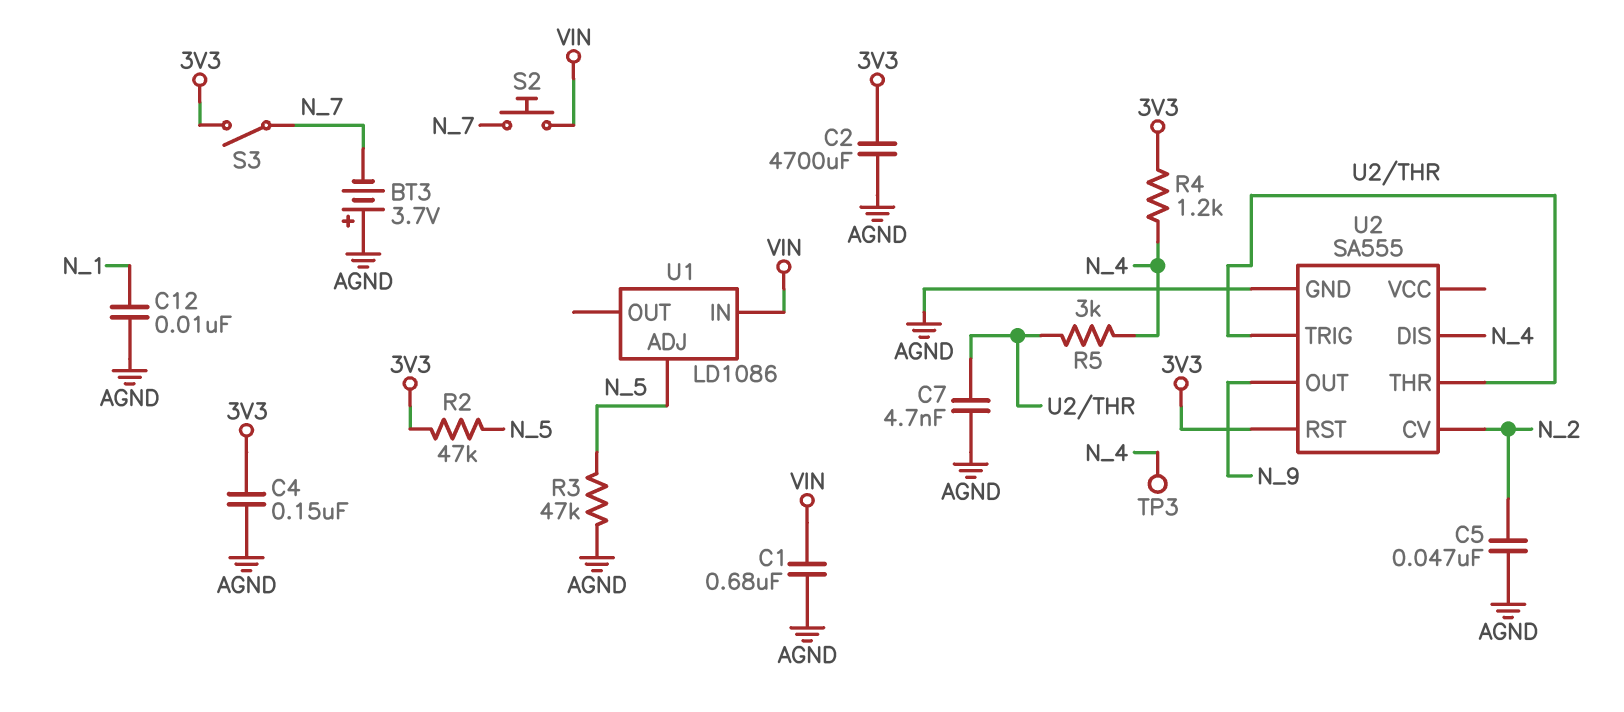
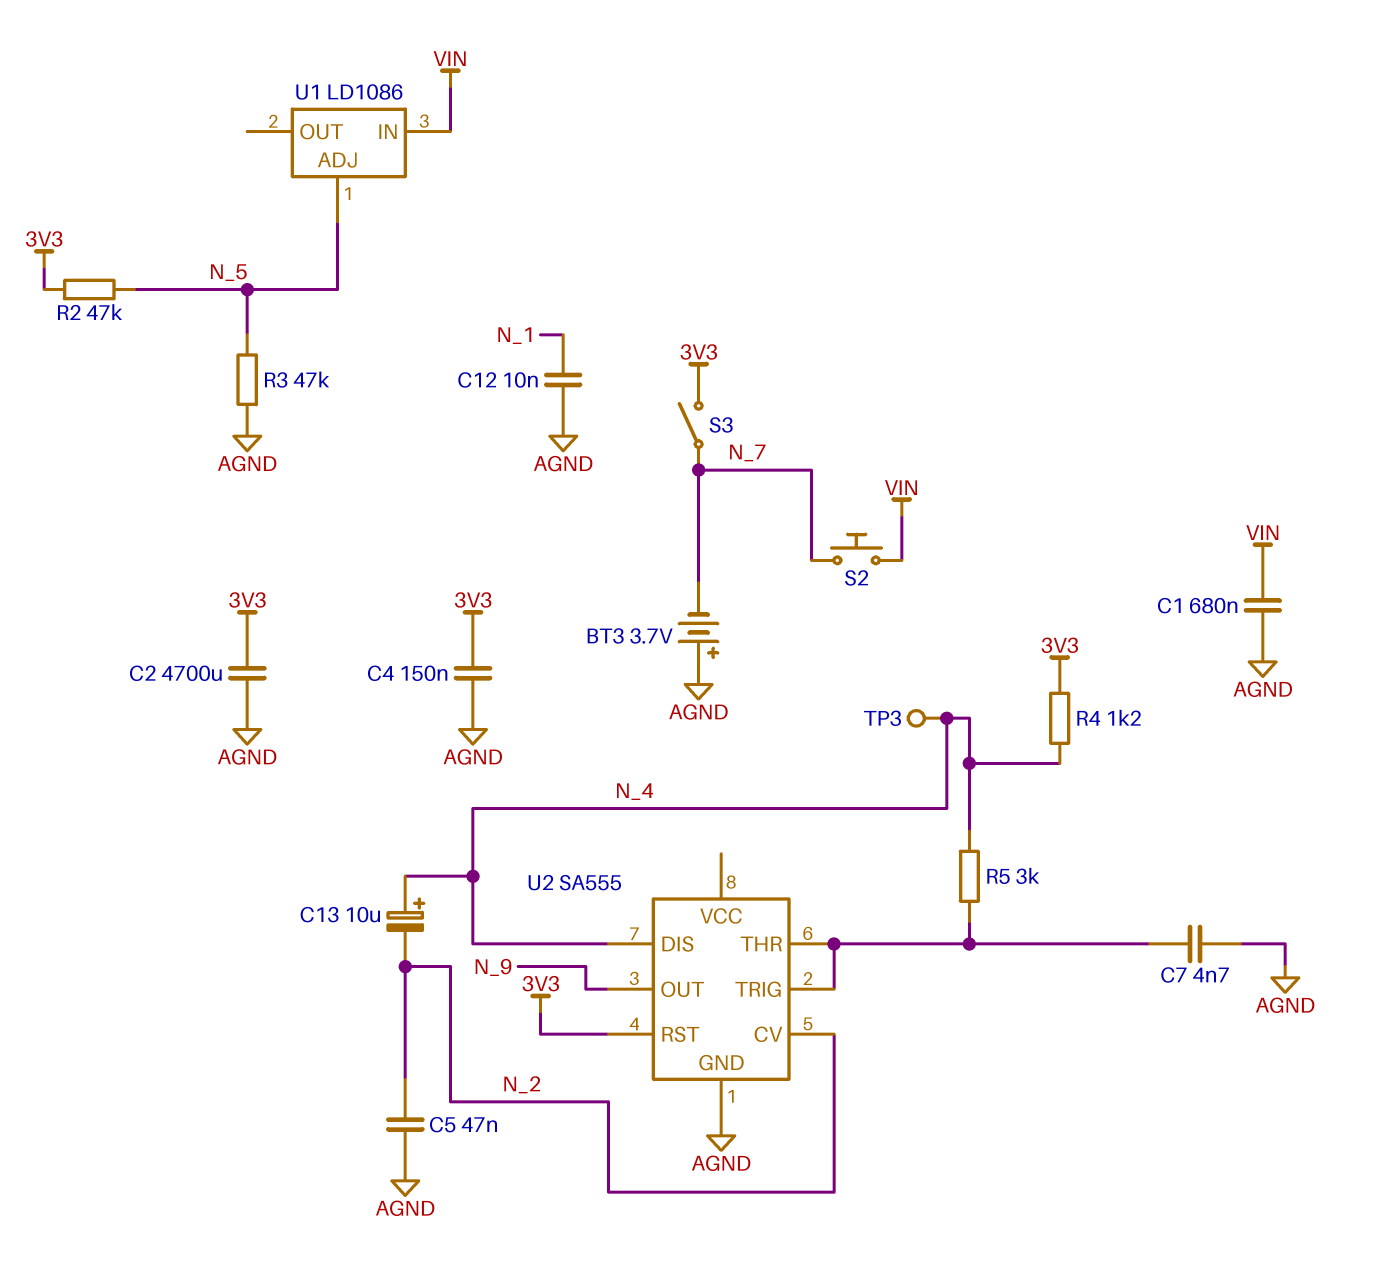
C13: none -> 10uF (plus N_4, minus N_2)

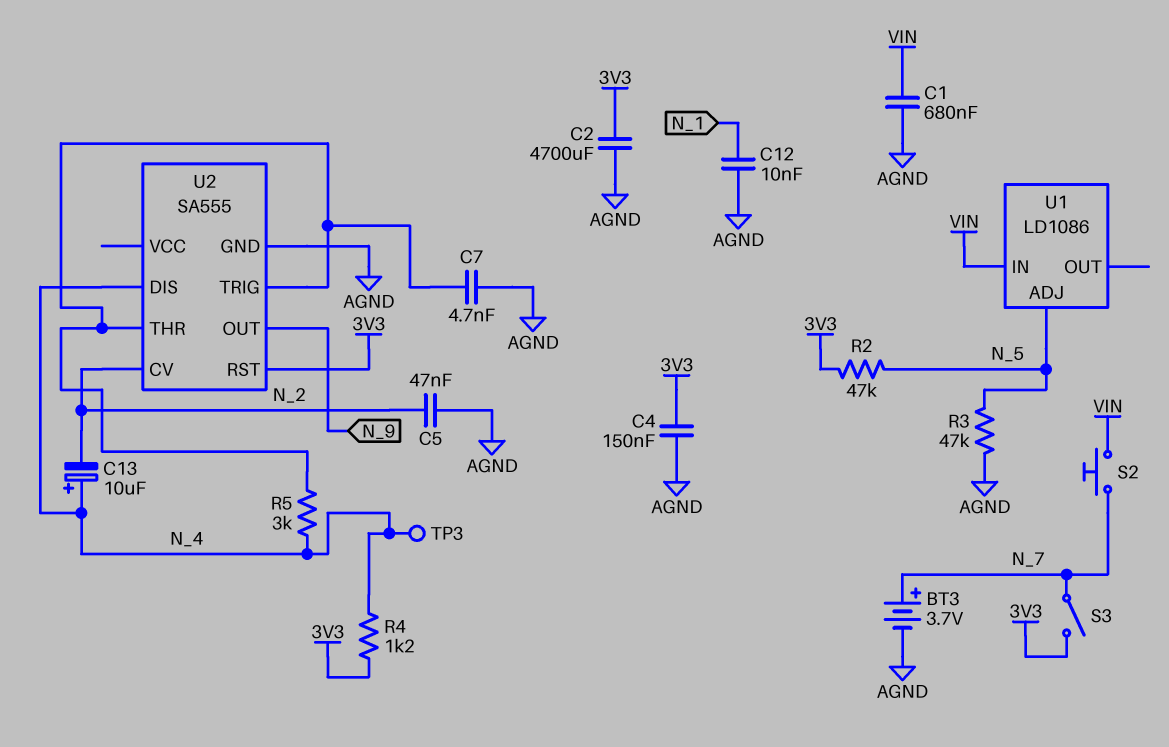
BT3: 3.7V (plus AGND, minus N_7) -> 3.7V (plus N_7, minus AGND)

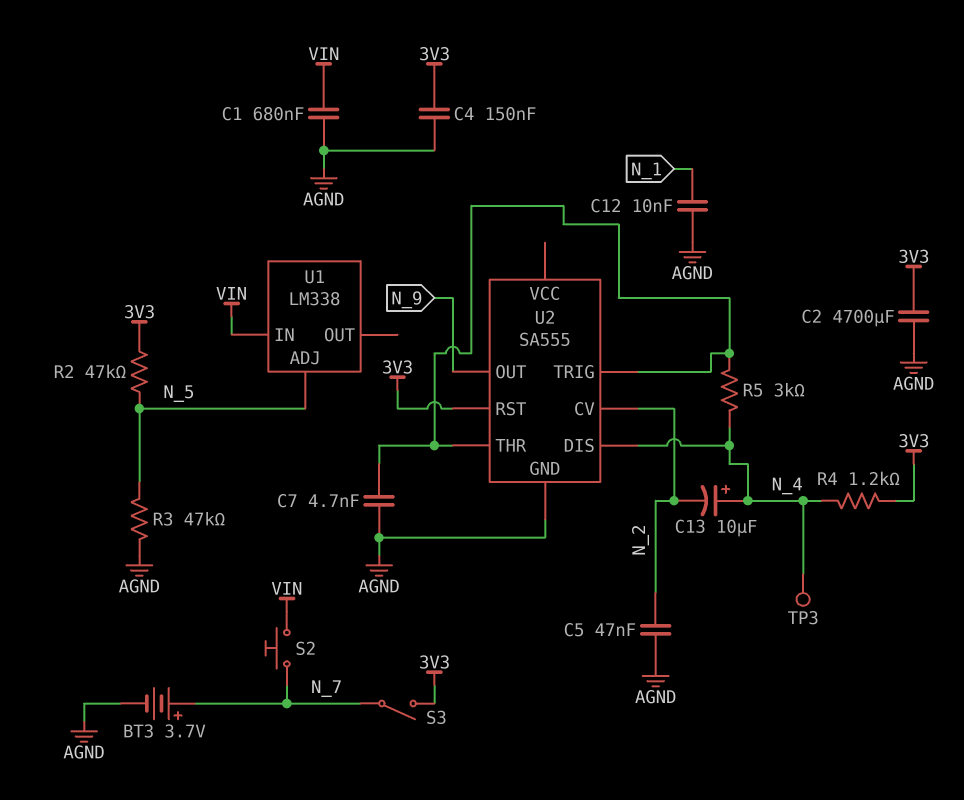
U1: LD1086 -> LM338

